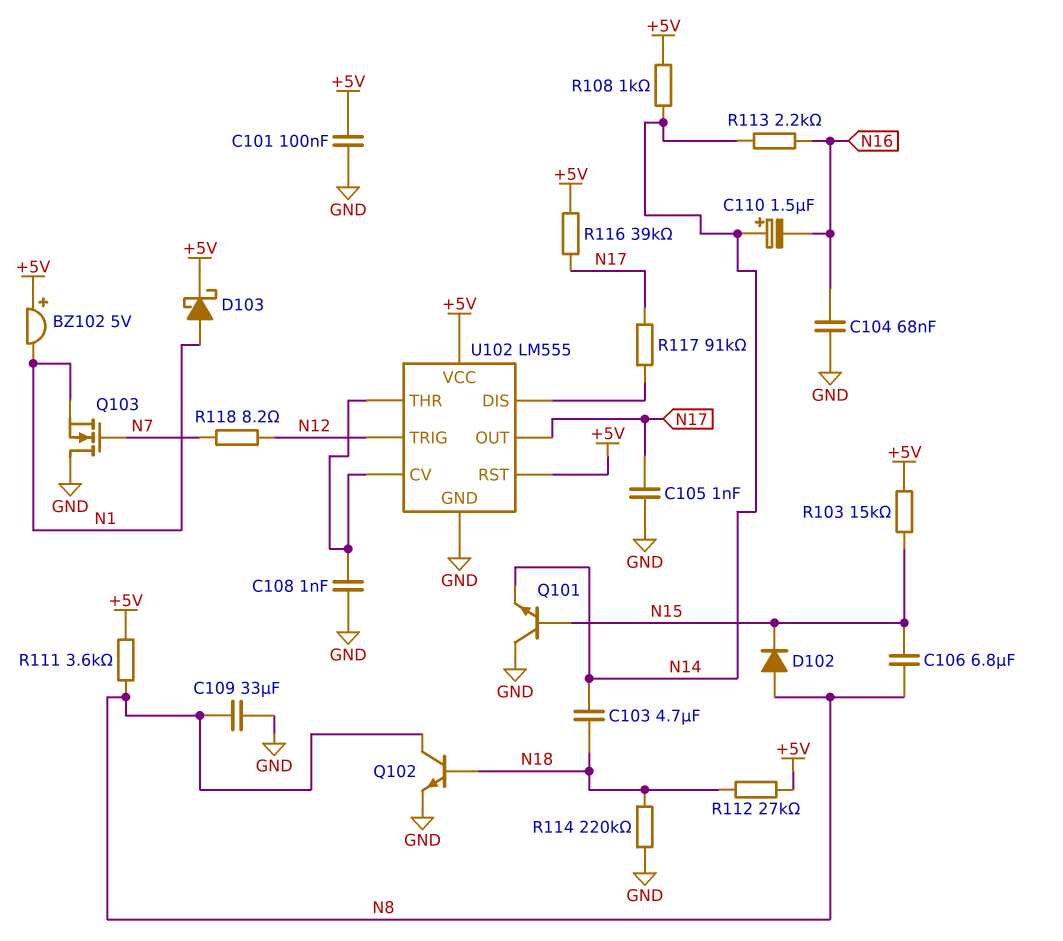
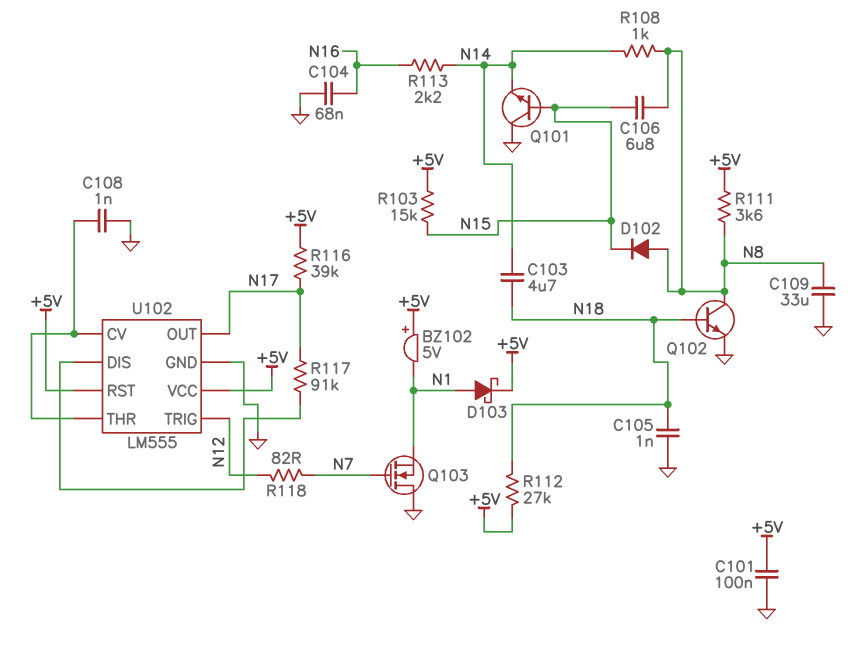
C105: 1nF (GND, N17) -> 1nF (GND, N18)
C110: 1.5uF (plus N14, minus N16) -> none
R108: 1k (+5V, N14) -> 1k (N8, N14)
R114: 220k (GND, N18) -> none
R118: 8.2 (N7, N12) -> 82 (N7, N12)

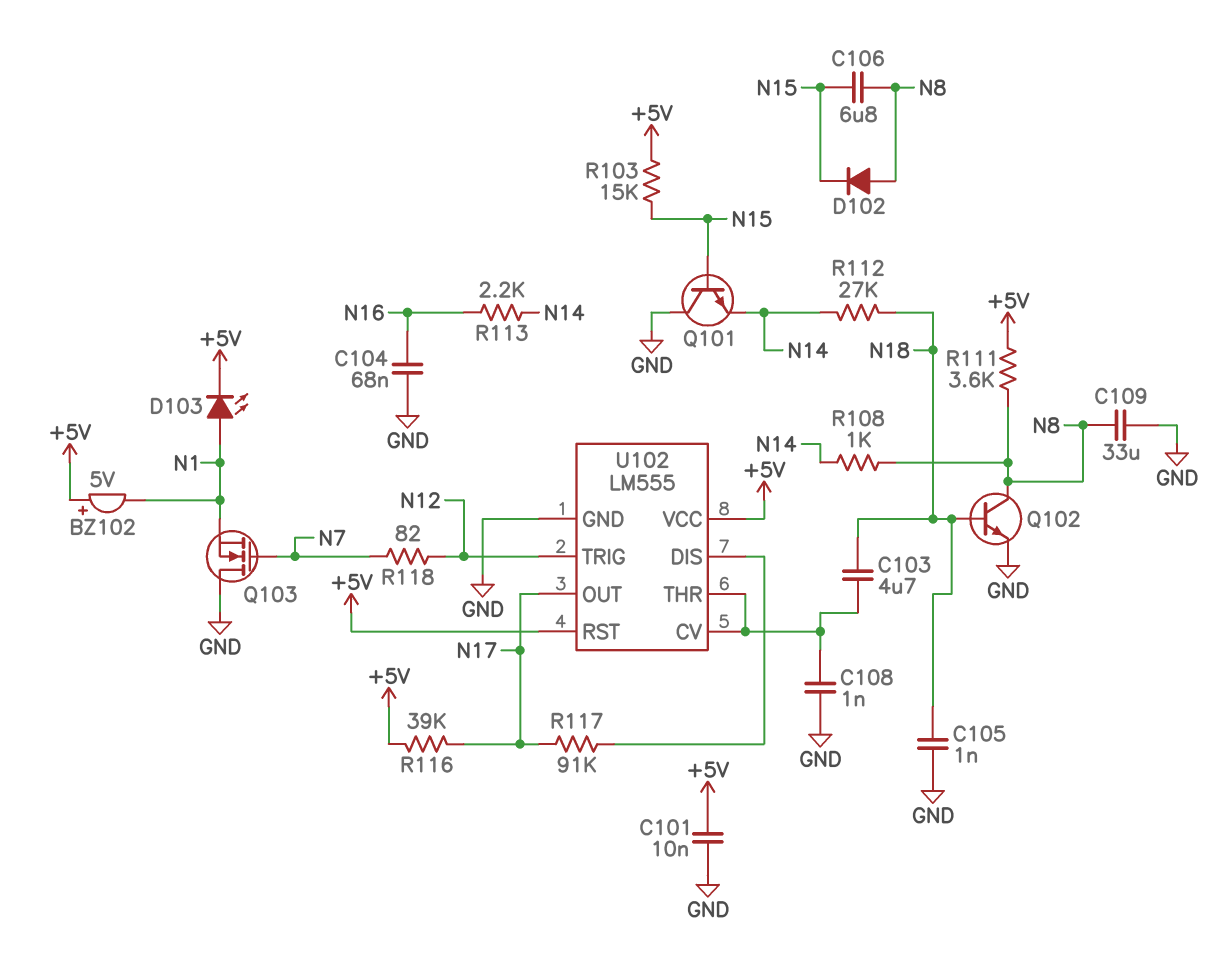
C101: 100nF (+5V, GND) -> 10nF (+5V, GND)
C103: 4.7uF (N14, N18) -> 4.7uF (N18, U102/CV)
D103: schottky (A N1, K +5V) -> LED (A N1, K +5V)
R112: 27k (+5V, N18) -> 27k (N14, N18)

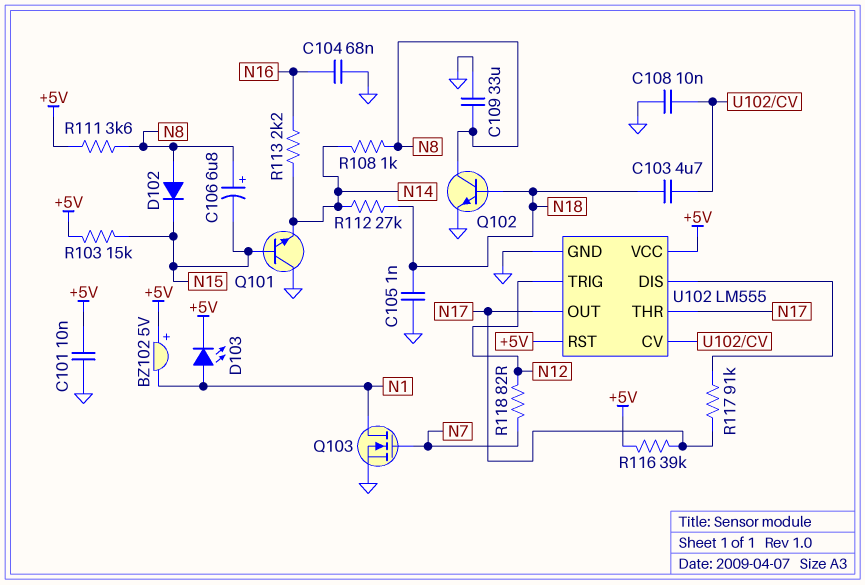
C106: 6.8uF (N8, N15) -> 6.8uF (plus N8, minus N15)
C108: 1nF (GND, U102/CV) -> 10nF (GND, U102/CV)
Q103: NMOS (G N7, D GND, S N1) -> NMOS (G N7, D N1, S GND)
U102 pin THR: U102/CV -> N17

